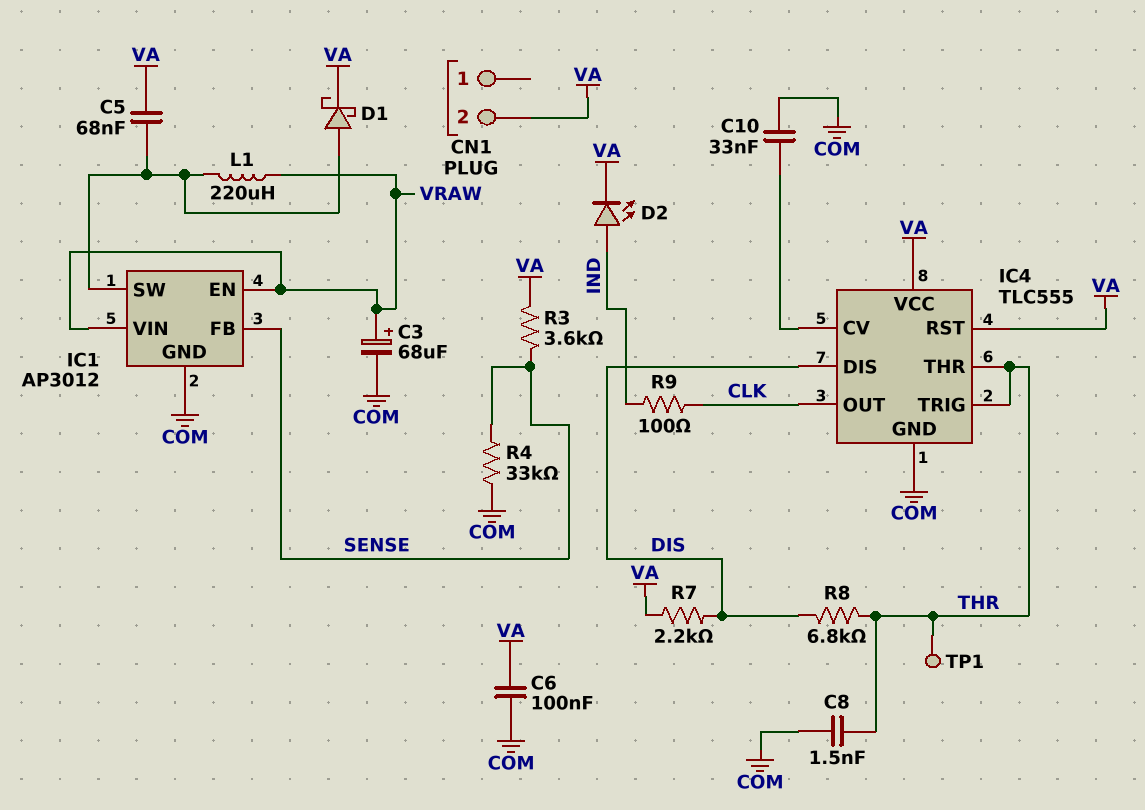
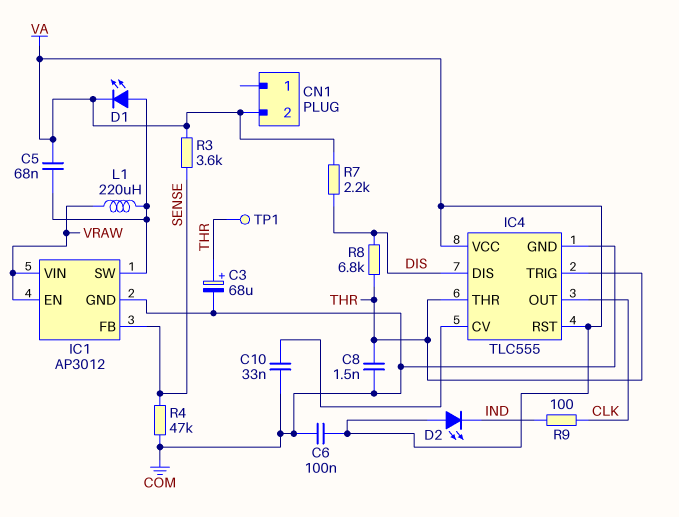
C3: 68uF (plus VRAW, minus COM) -> 68uF (plus THR, minus COM)
D1: schottky (A IC1/SW, K VA) -> LED (A IC1/SW, K VA)
D2: LED (A IND, K VA) -> LED (A VA, K IND)
R4: 33k (COM, SENSE) -> 47k (COM, SENSE)

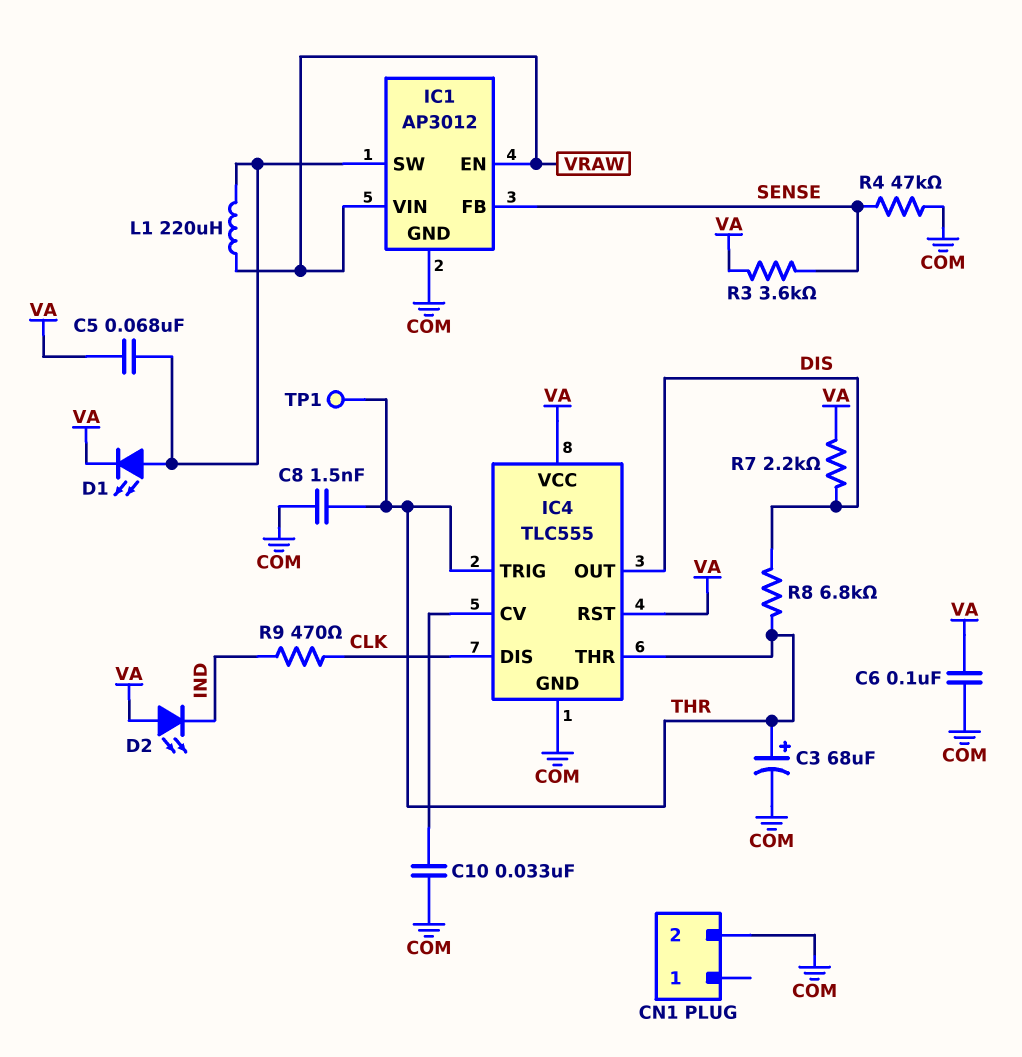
CN1 pin 2: VA -> COM
IC4 pin DIS: DIS -> CLK
IC4 pin OUT: CLK -> DIS
R9: 100 (CLK, IND) -> 470 (CLK, IND)

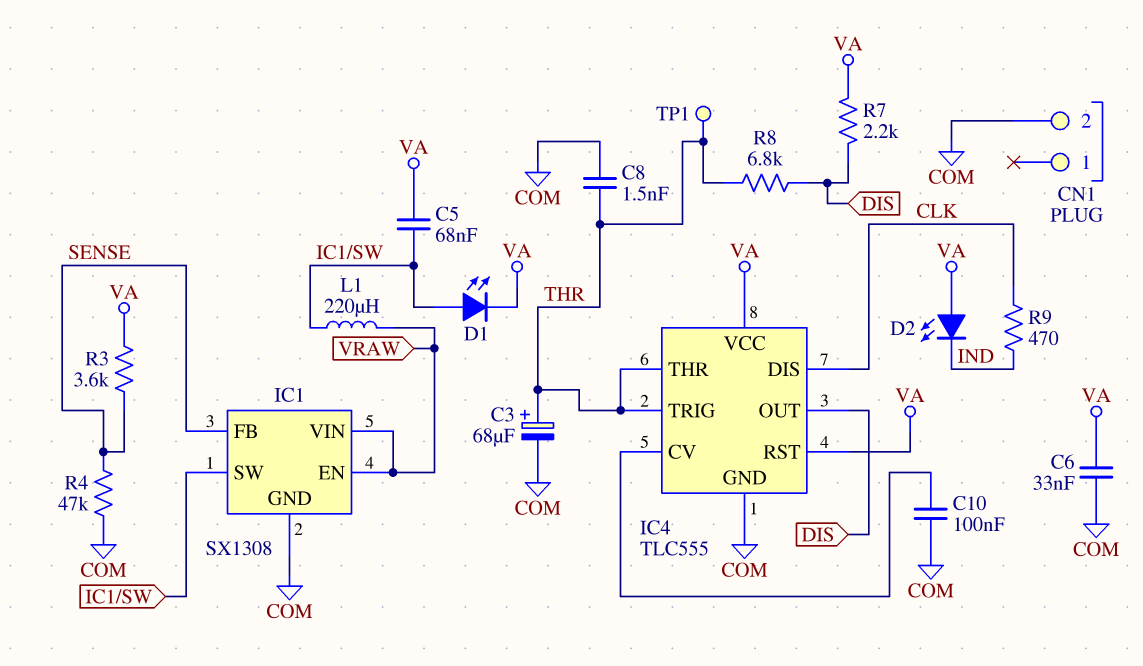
C6: 100nF (COM, VA) -> 33nF (COM, VA)
C10: 33nF (COM, IC4/CV) -> 100nF (COM, IC4/CV)
IC1: AP3012 -> SX1308

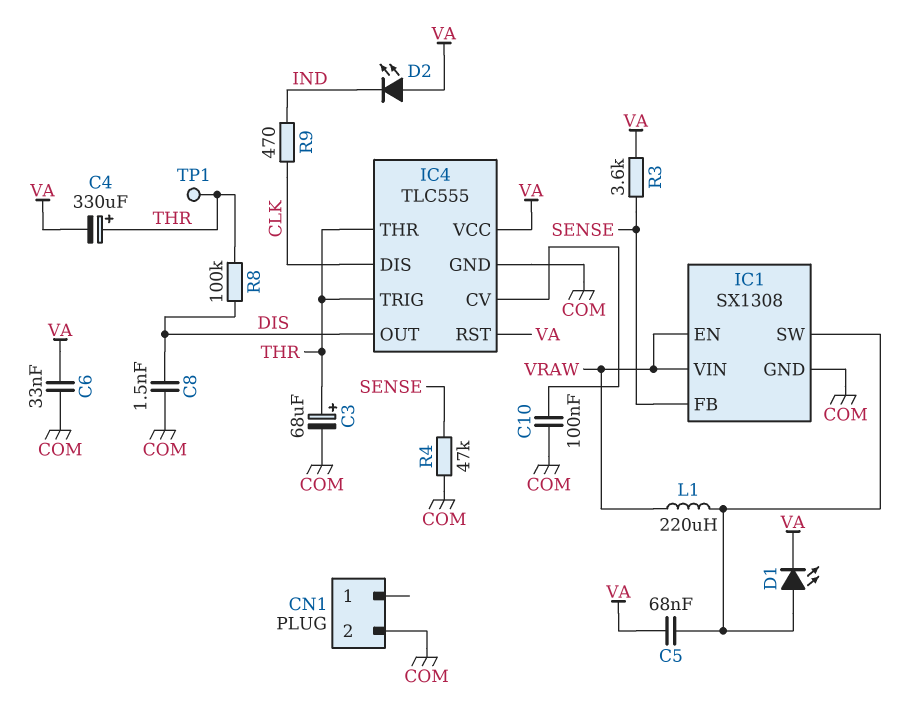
C4: none -> 330uF (plus THR, minus VA)
C8: 1.5nF (COM, THR) -> 1.5nF (COM, DIS)
R7: 2.2k (DIS, VA) -> none
R8: 6.8k (DIS, THR) -> 100k (DIS, THR)

